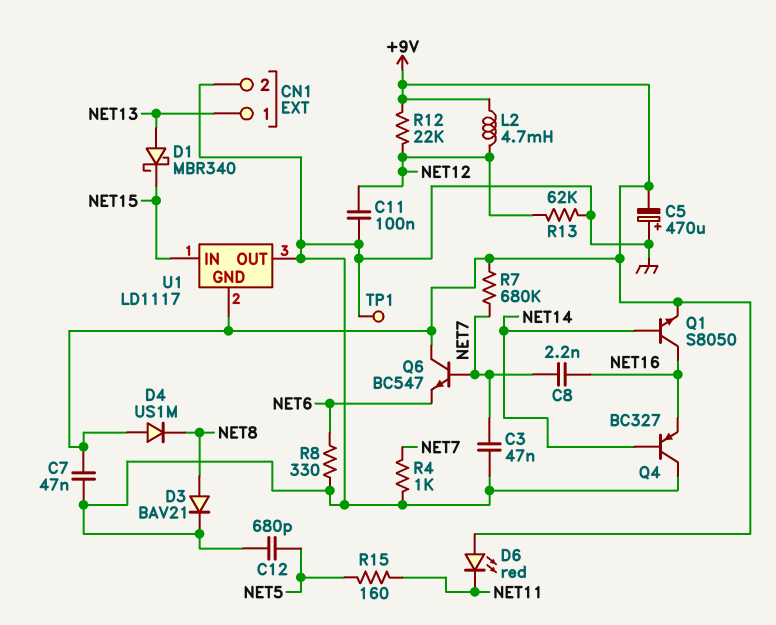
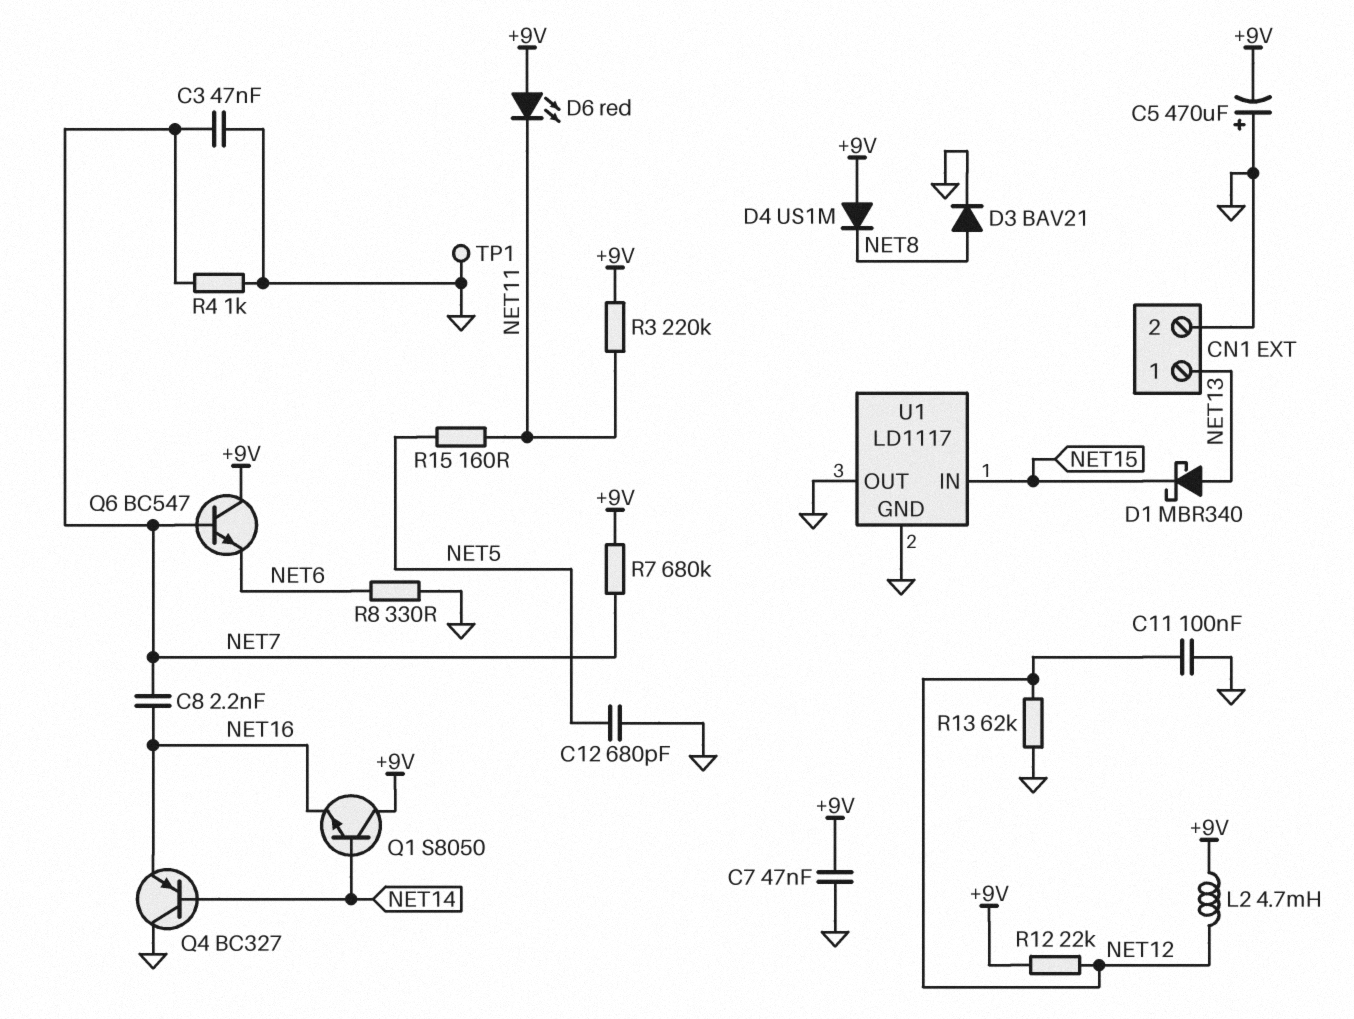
Q1: NPN S8050 (B NET14, C NET16, E +9V) -> NPN S8050 (B NET14, C +9V, E NET16)
R3: none -> 220k (+9V, NET11)
U1 pin GND: +9V -> GND

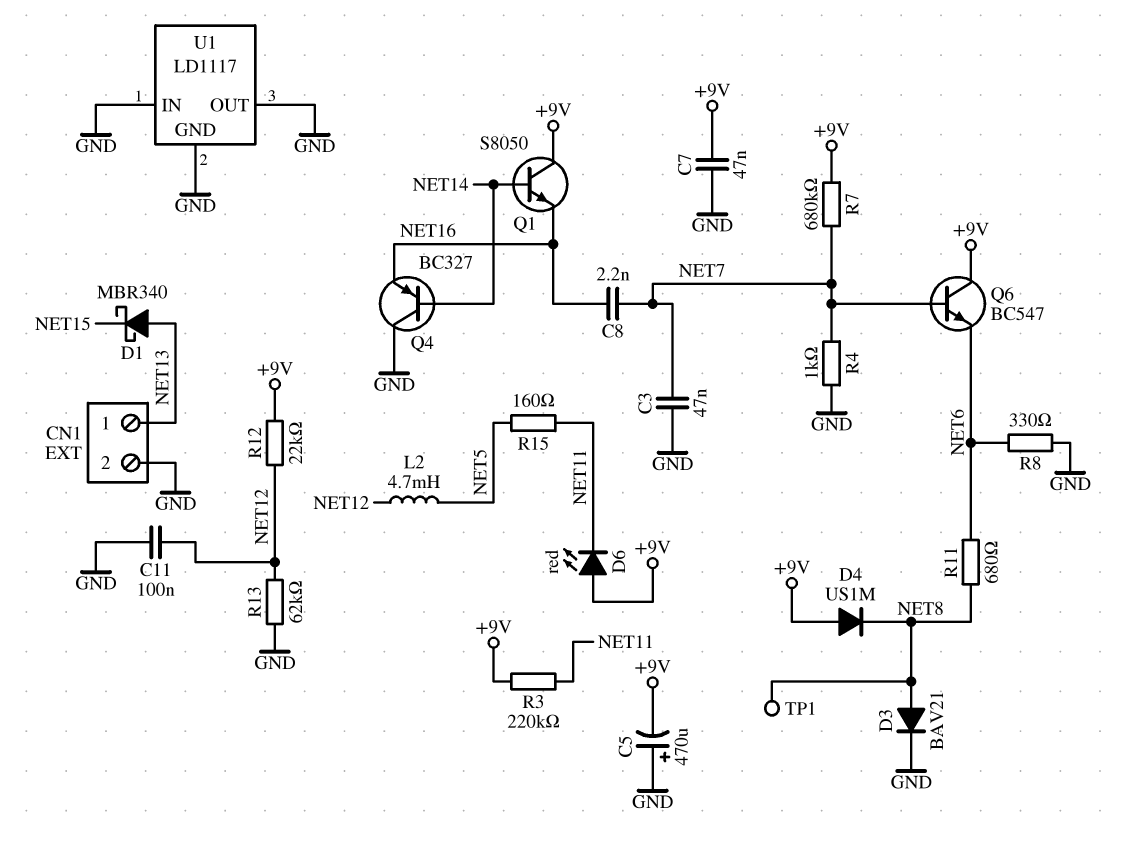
C12: 680pF (GND, NET5) -> none
L2: 4.7mH (+9V, NET12) -> 4.7mH (NET5, NET12)
R11: none -> 680 (NET6, NET8)
TP1: test point (GND) -> test point (NET8)
U1 pin IN: NET15 -> GND

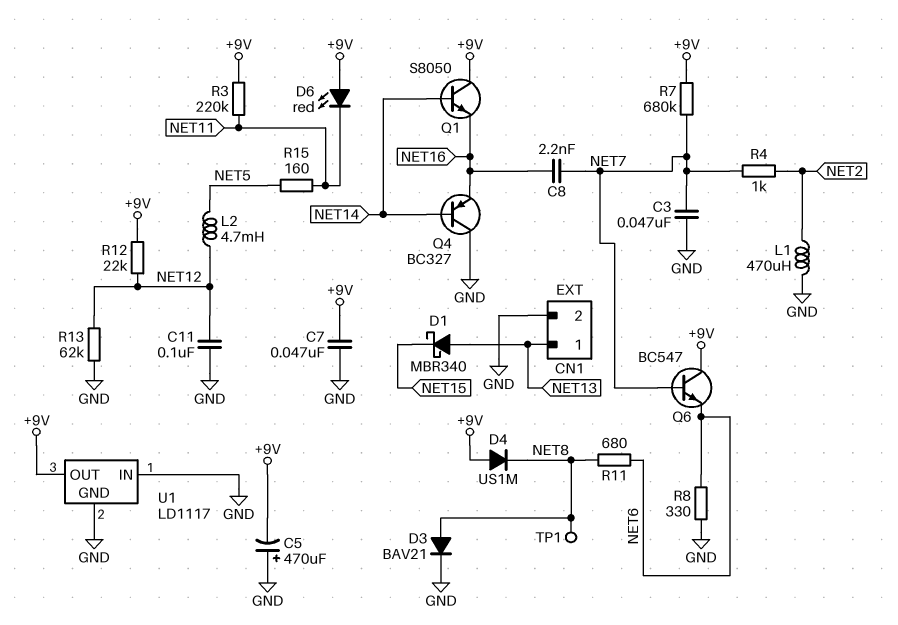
L1: none -> 470uH (GND, NET2)
R4: 1k (GND, NET7) -> 1k (NET2, NET7)
U1 pin OUT: GND -> +9V

